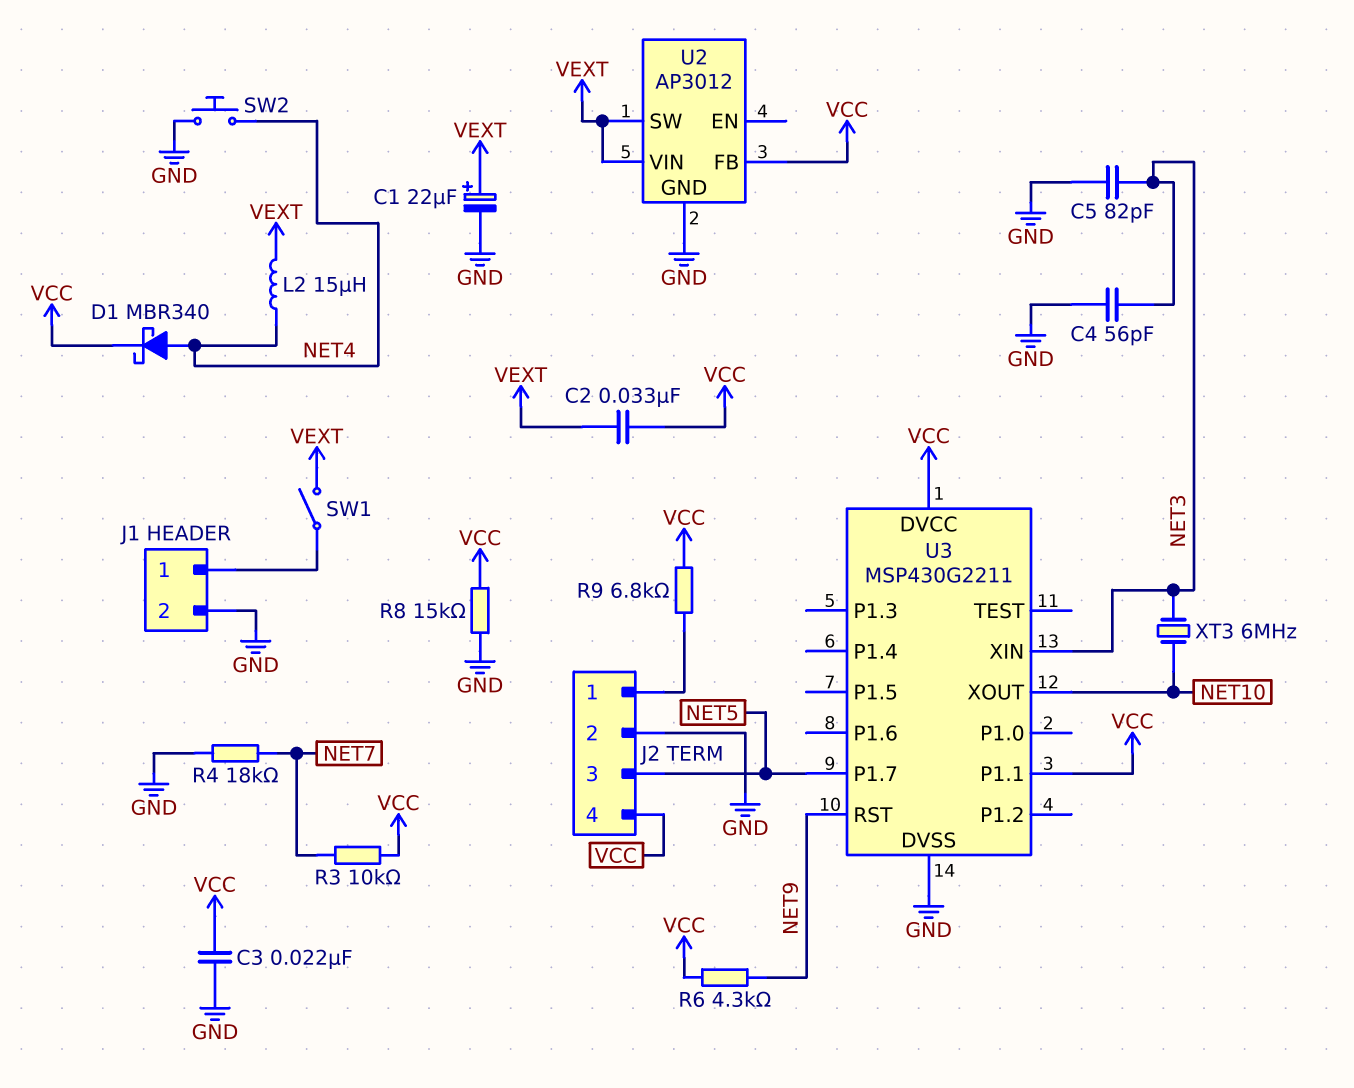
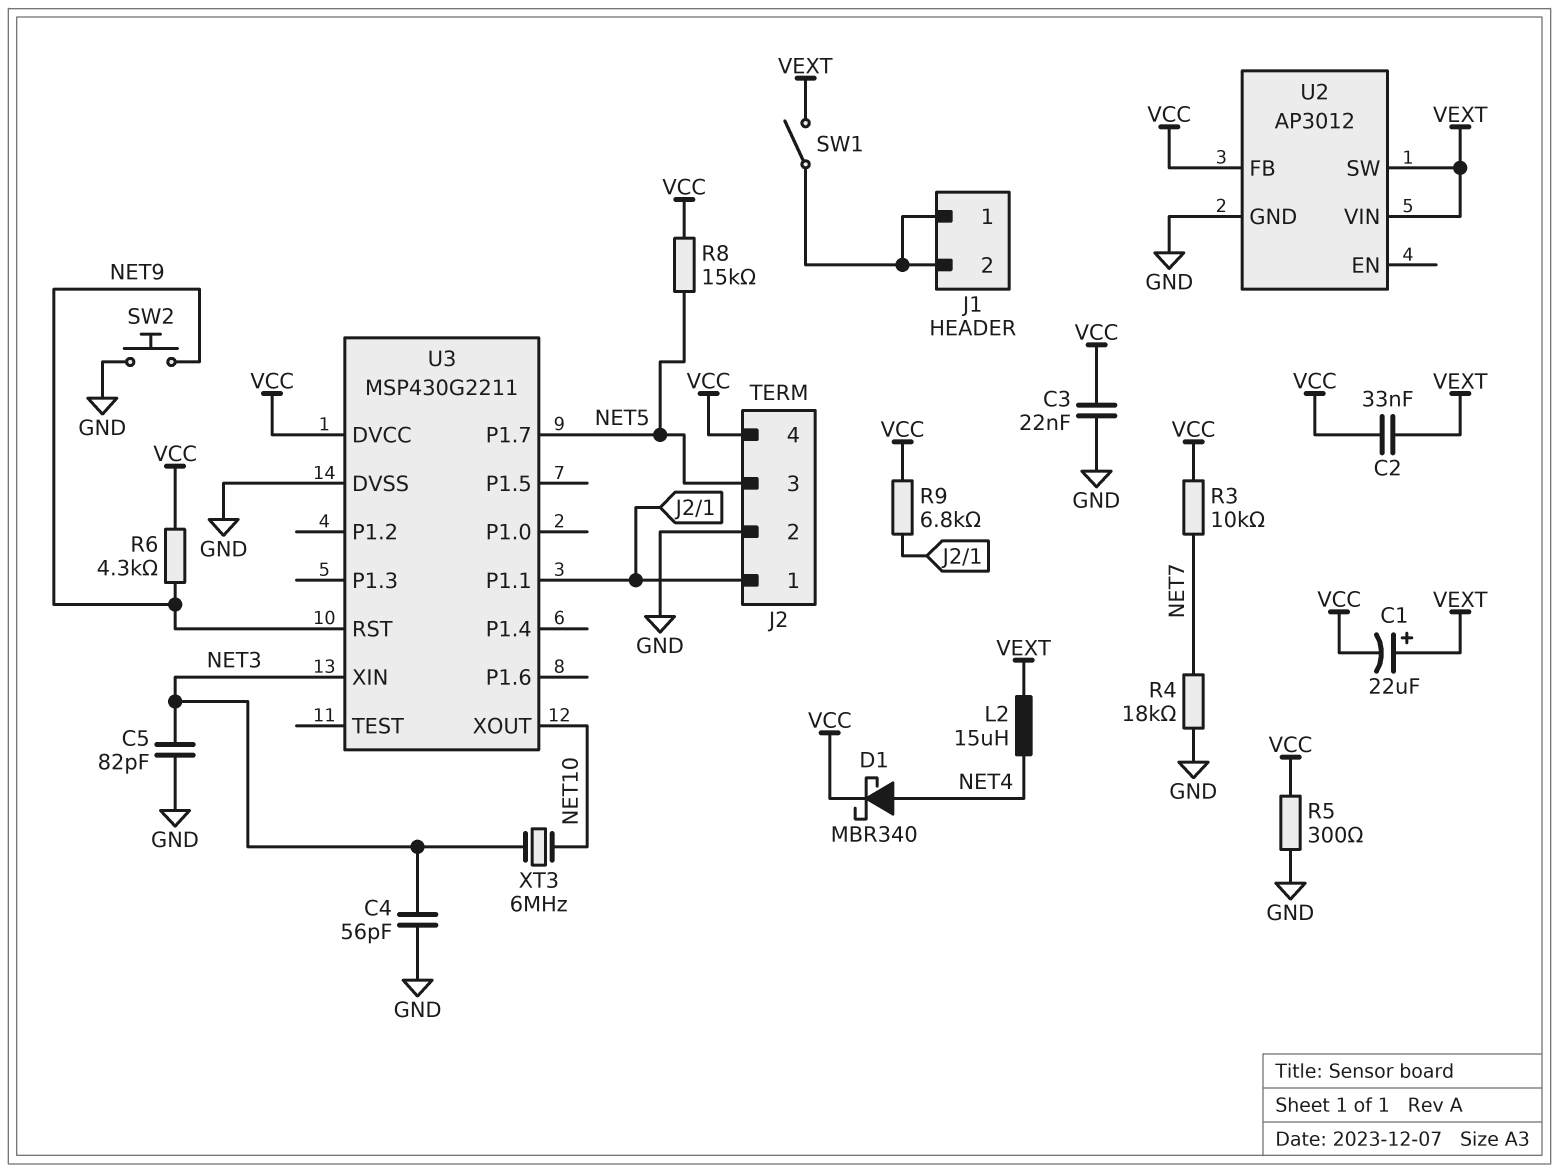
C1: 22uF (plus VEXT, minus GND) -> 22uF (plus VEXT, minus VCC)
J1 pin 2: GND -> J1/1
R5: none -> 300 (GND, VCC)
R8: 15k (GND, VCC) -> 15k (NET5, VCC)
SW2: button (GND, NET4) -> button (GND, NET9)
U3 pin P1.1: VCC -> J2/1

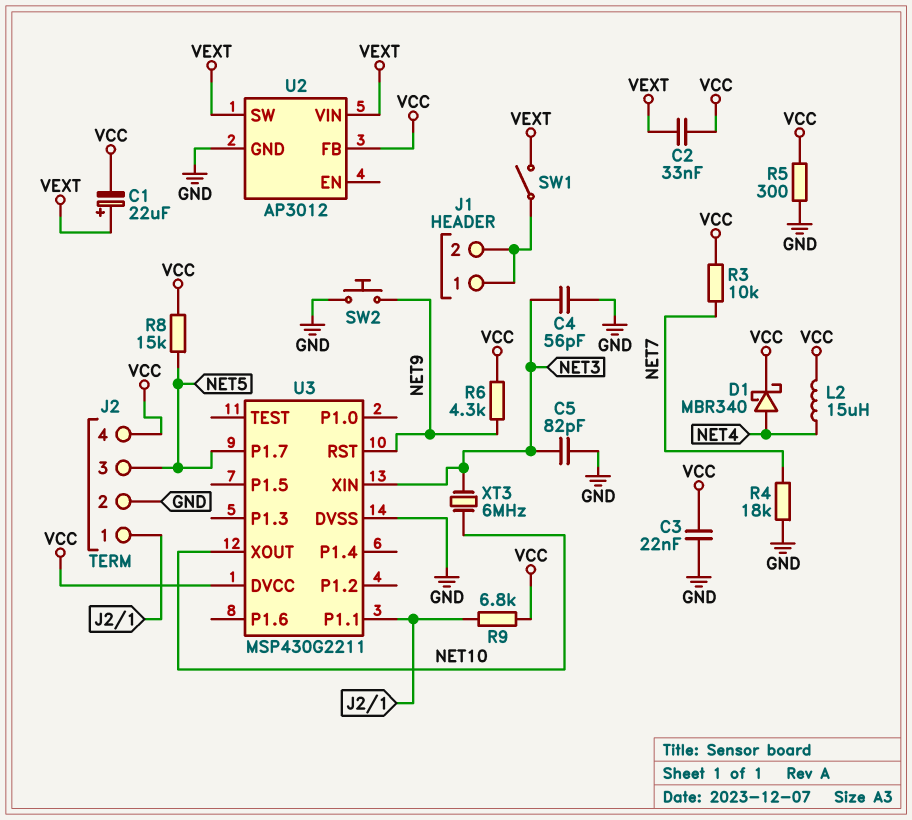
L2: 15uH (NET4, VEXT) -> 15uH (NET4, VCC)

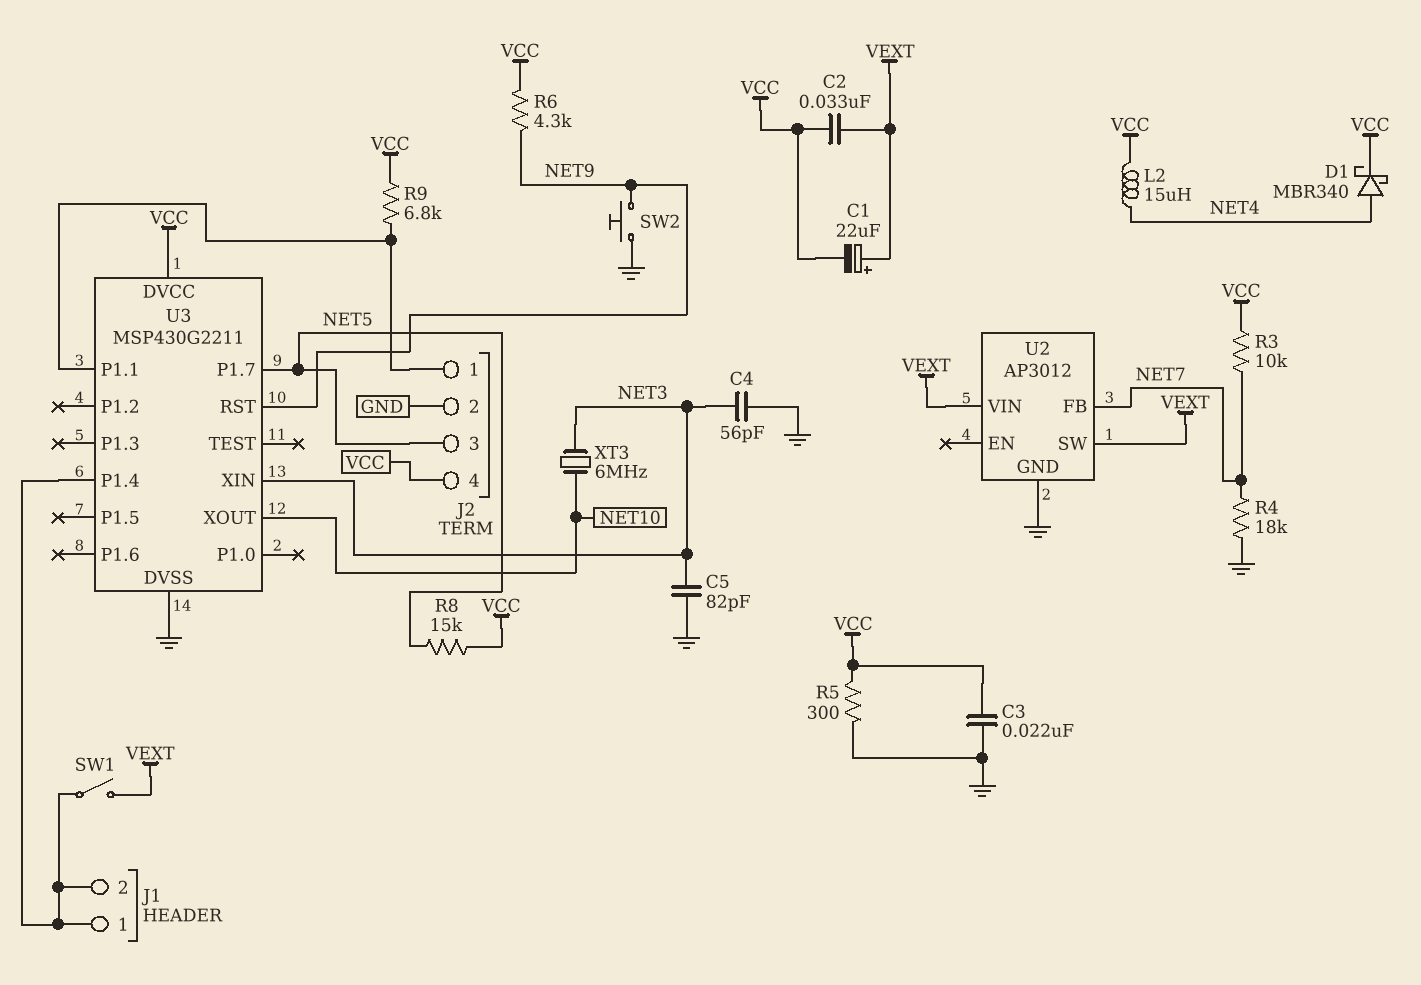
U2 pin FB: VCC -> NET7
U3 pin P1.4: none -> J1/1

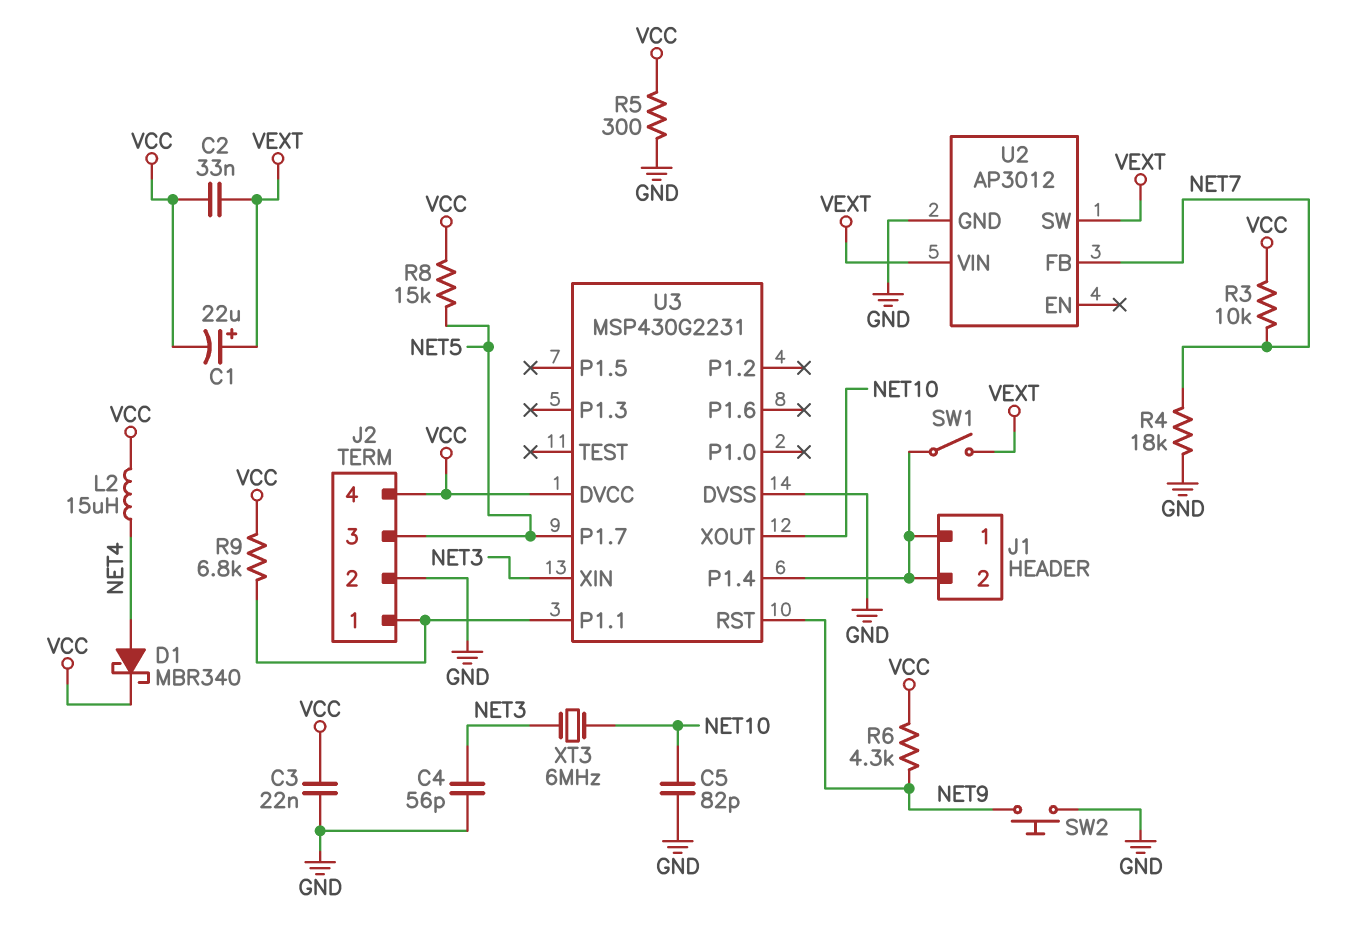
C5: 82pF (GND, NET3) -> 82pF (GND, NET10)
U3: MSP430G2211 -> MSP430G2231

